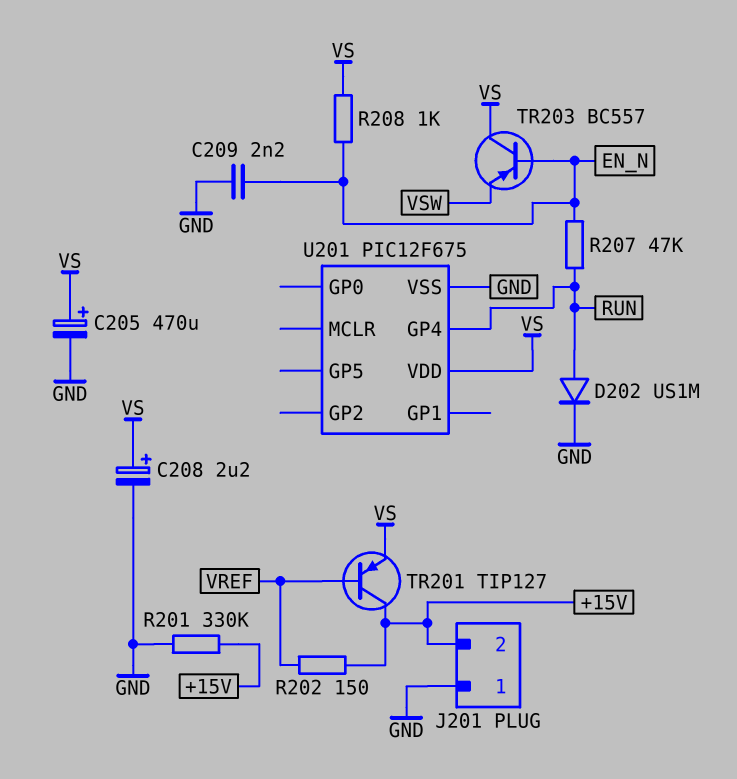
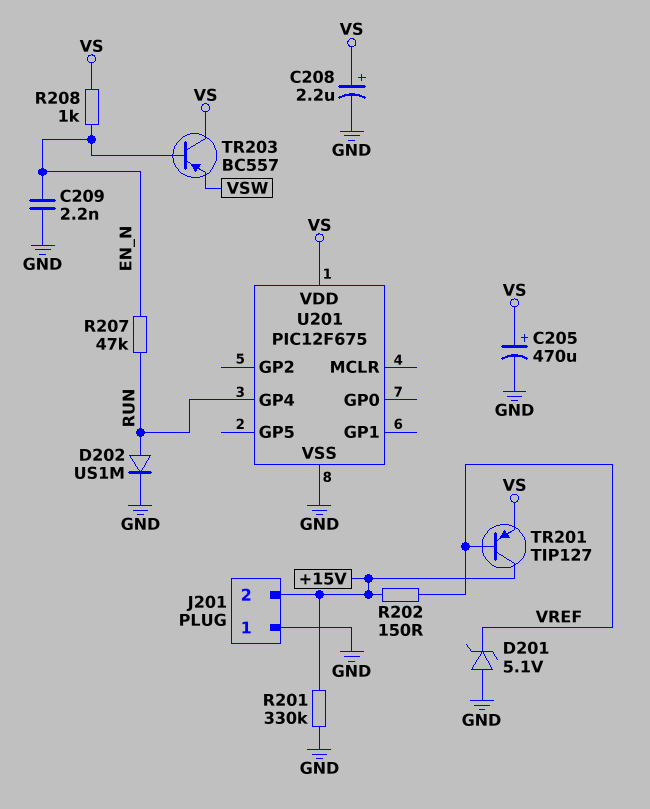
D201: none -> zener 5.1V (A GND, K VREF)

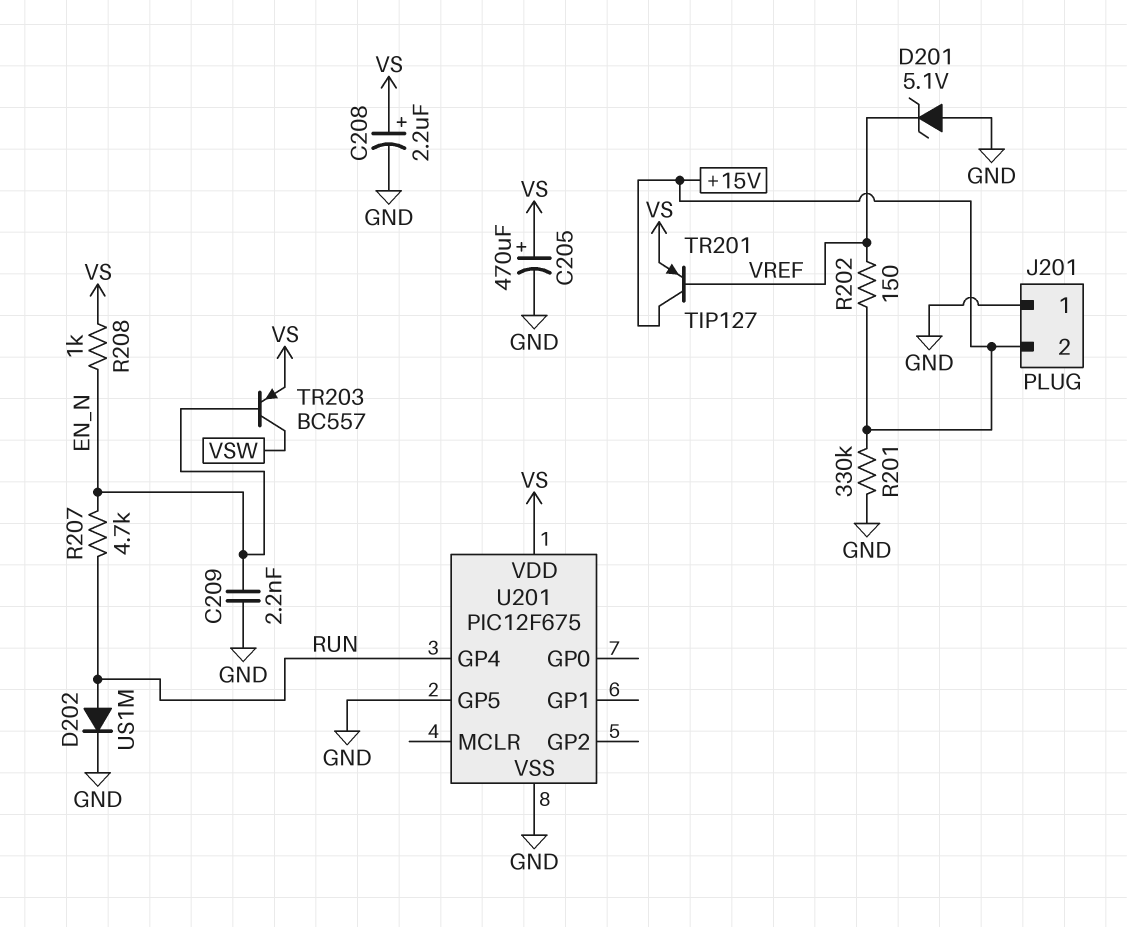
R207: 47k (EN_N, RUN) -> 4.7k (EN_N, RUN)
TR203: PNP BC557 (B EN_N, C VS, E VSW) -> PNP BC557 (B EN_N, C VSW, E VS)
U201 pin GP5: none -> GND

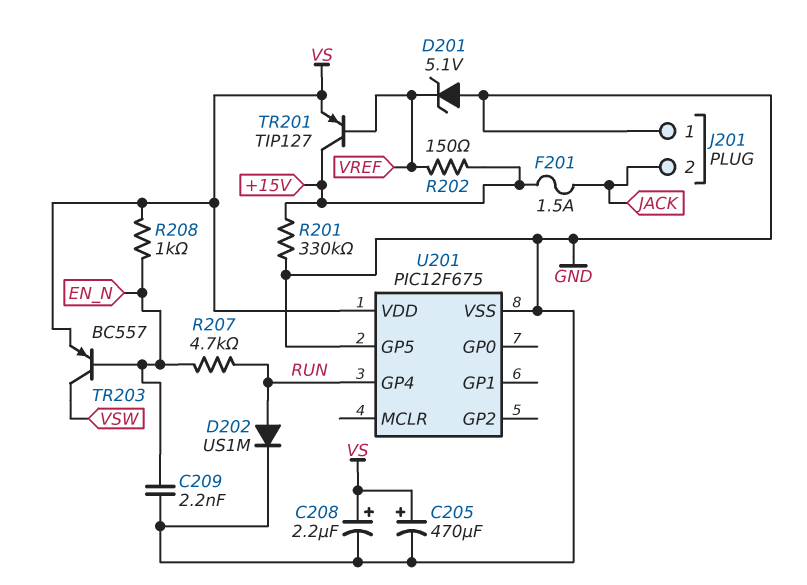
F201: none -> 1.5A (+15V, JACK)
J201 pin 2: +15V -> JACK

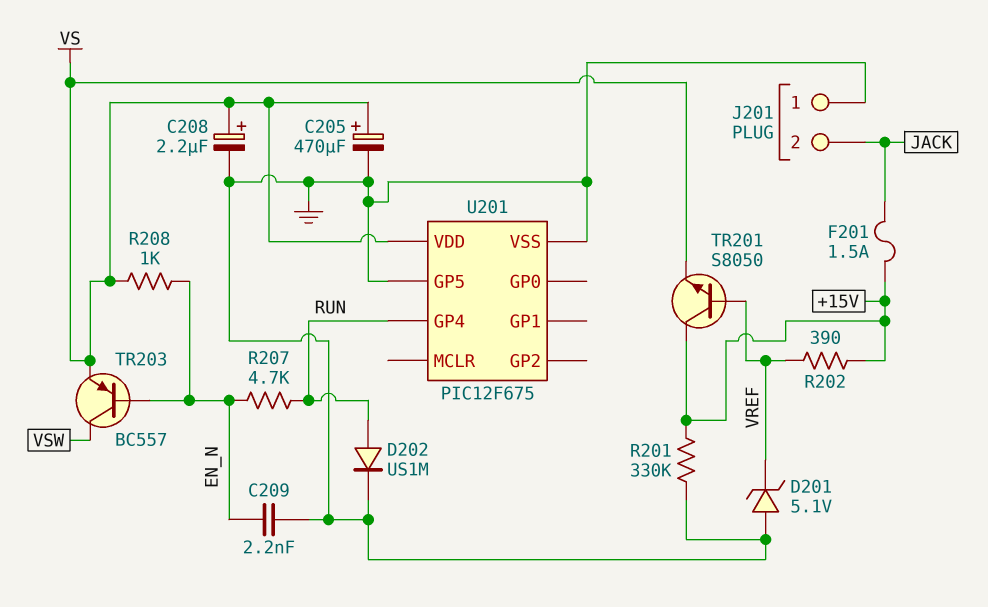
R202: 150 (+15V, VREF) -> 390 (+15V, VREF)
TR201: PNP TIP127 (B VREF, C +15V, E VS) -> NPN S8050 (B VREF, C +15V, E VS)

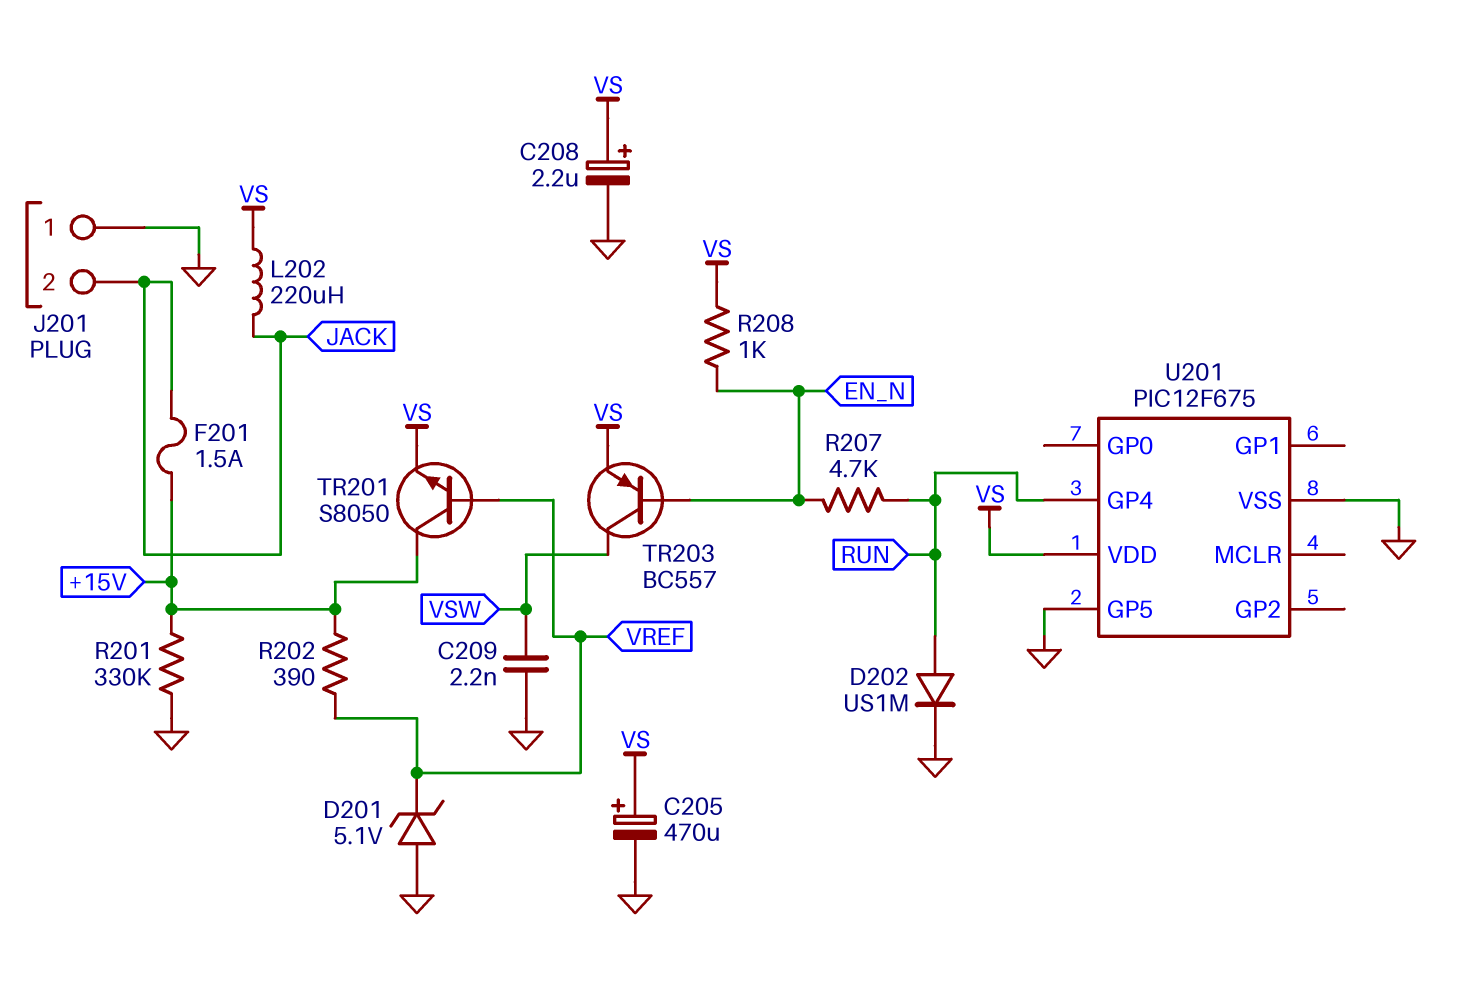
C209: 2.2nF (EN_N, GND) -> 2.2nF (GND, VSW)
L202: none -> 220uH (JACK, VS)

